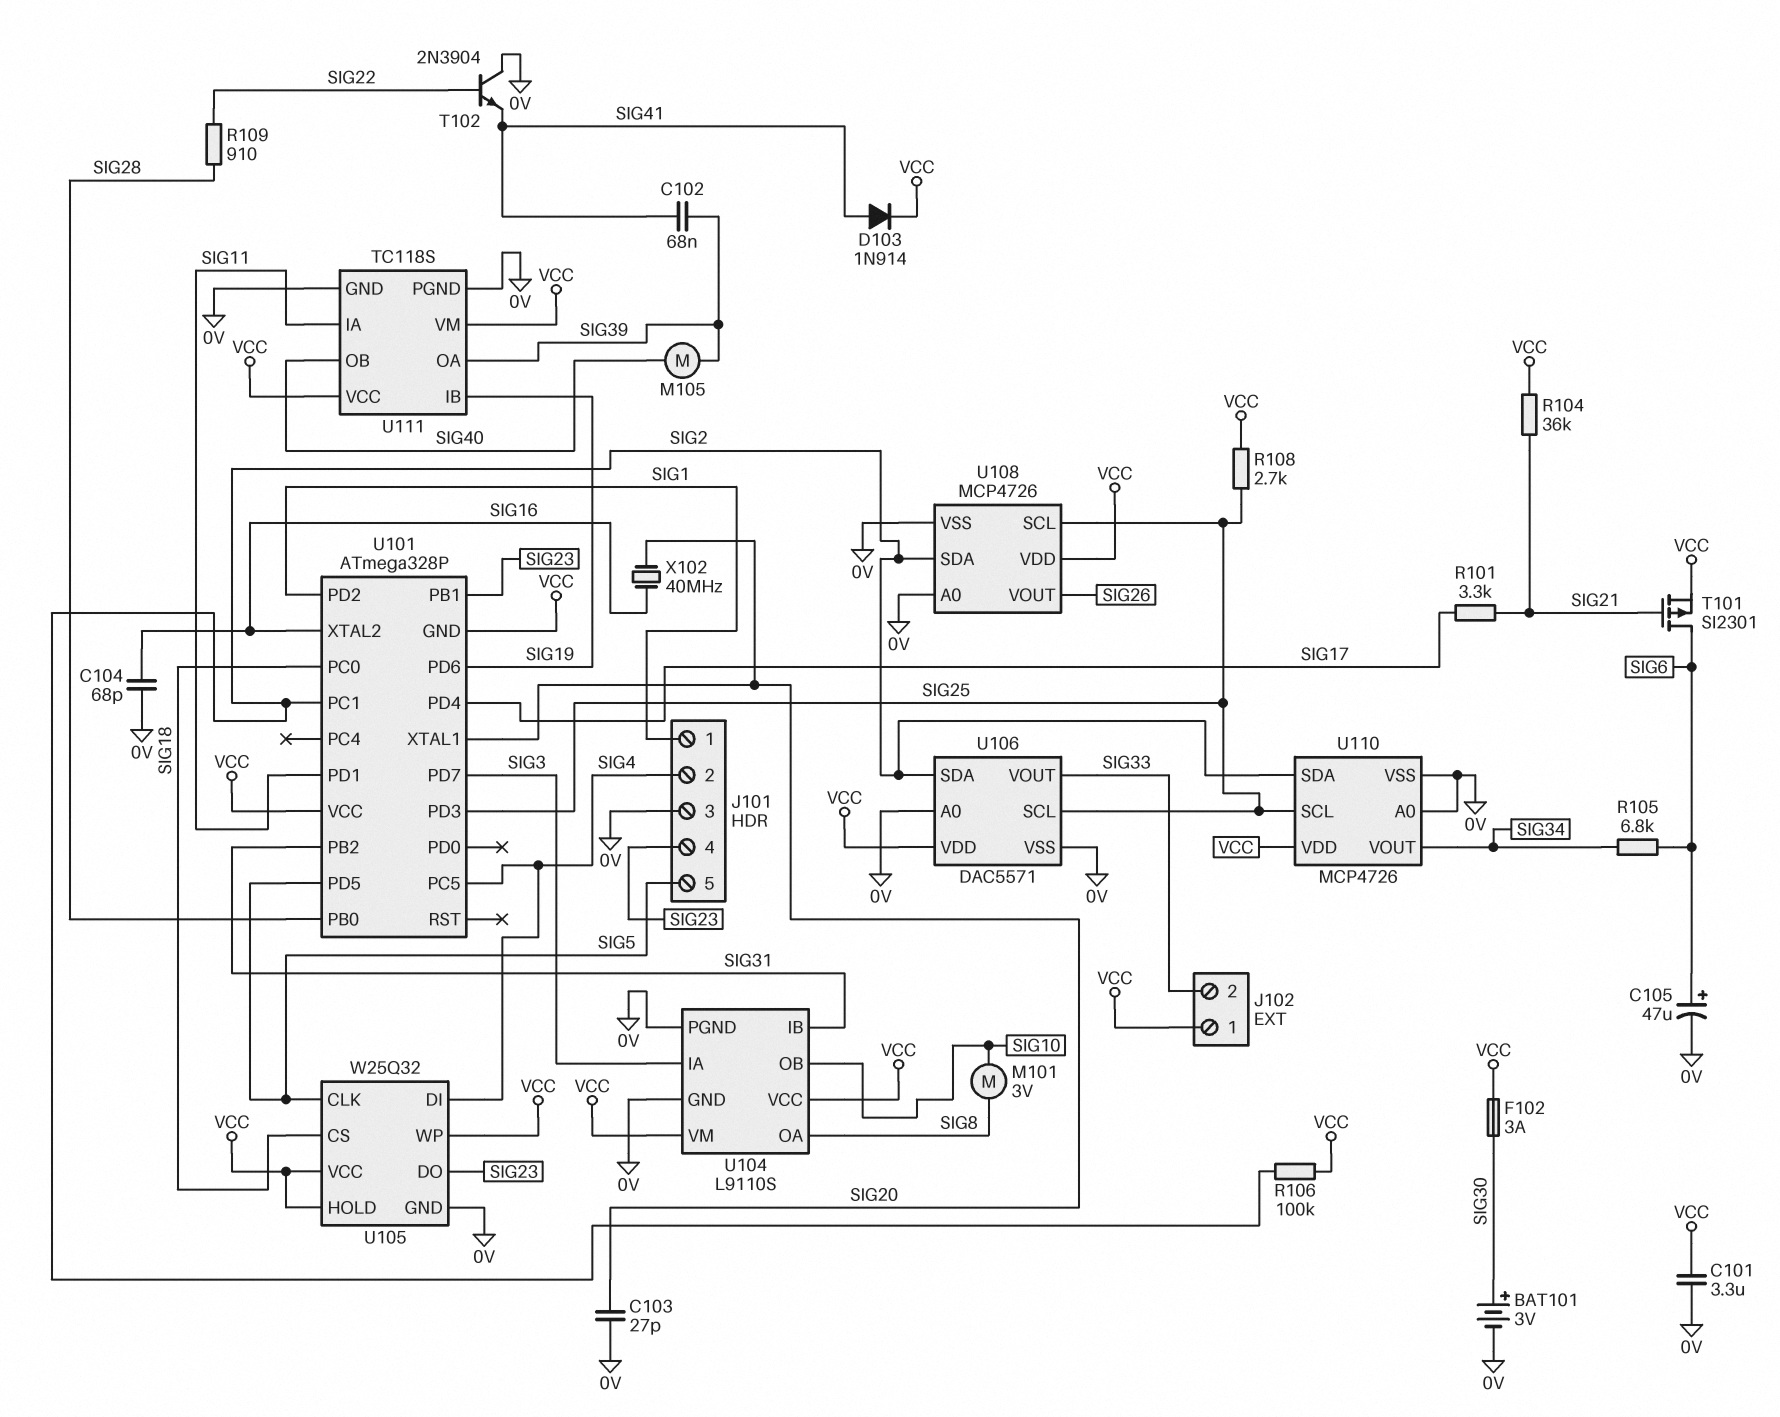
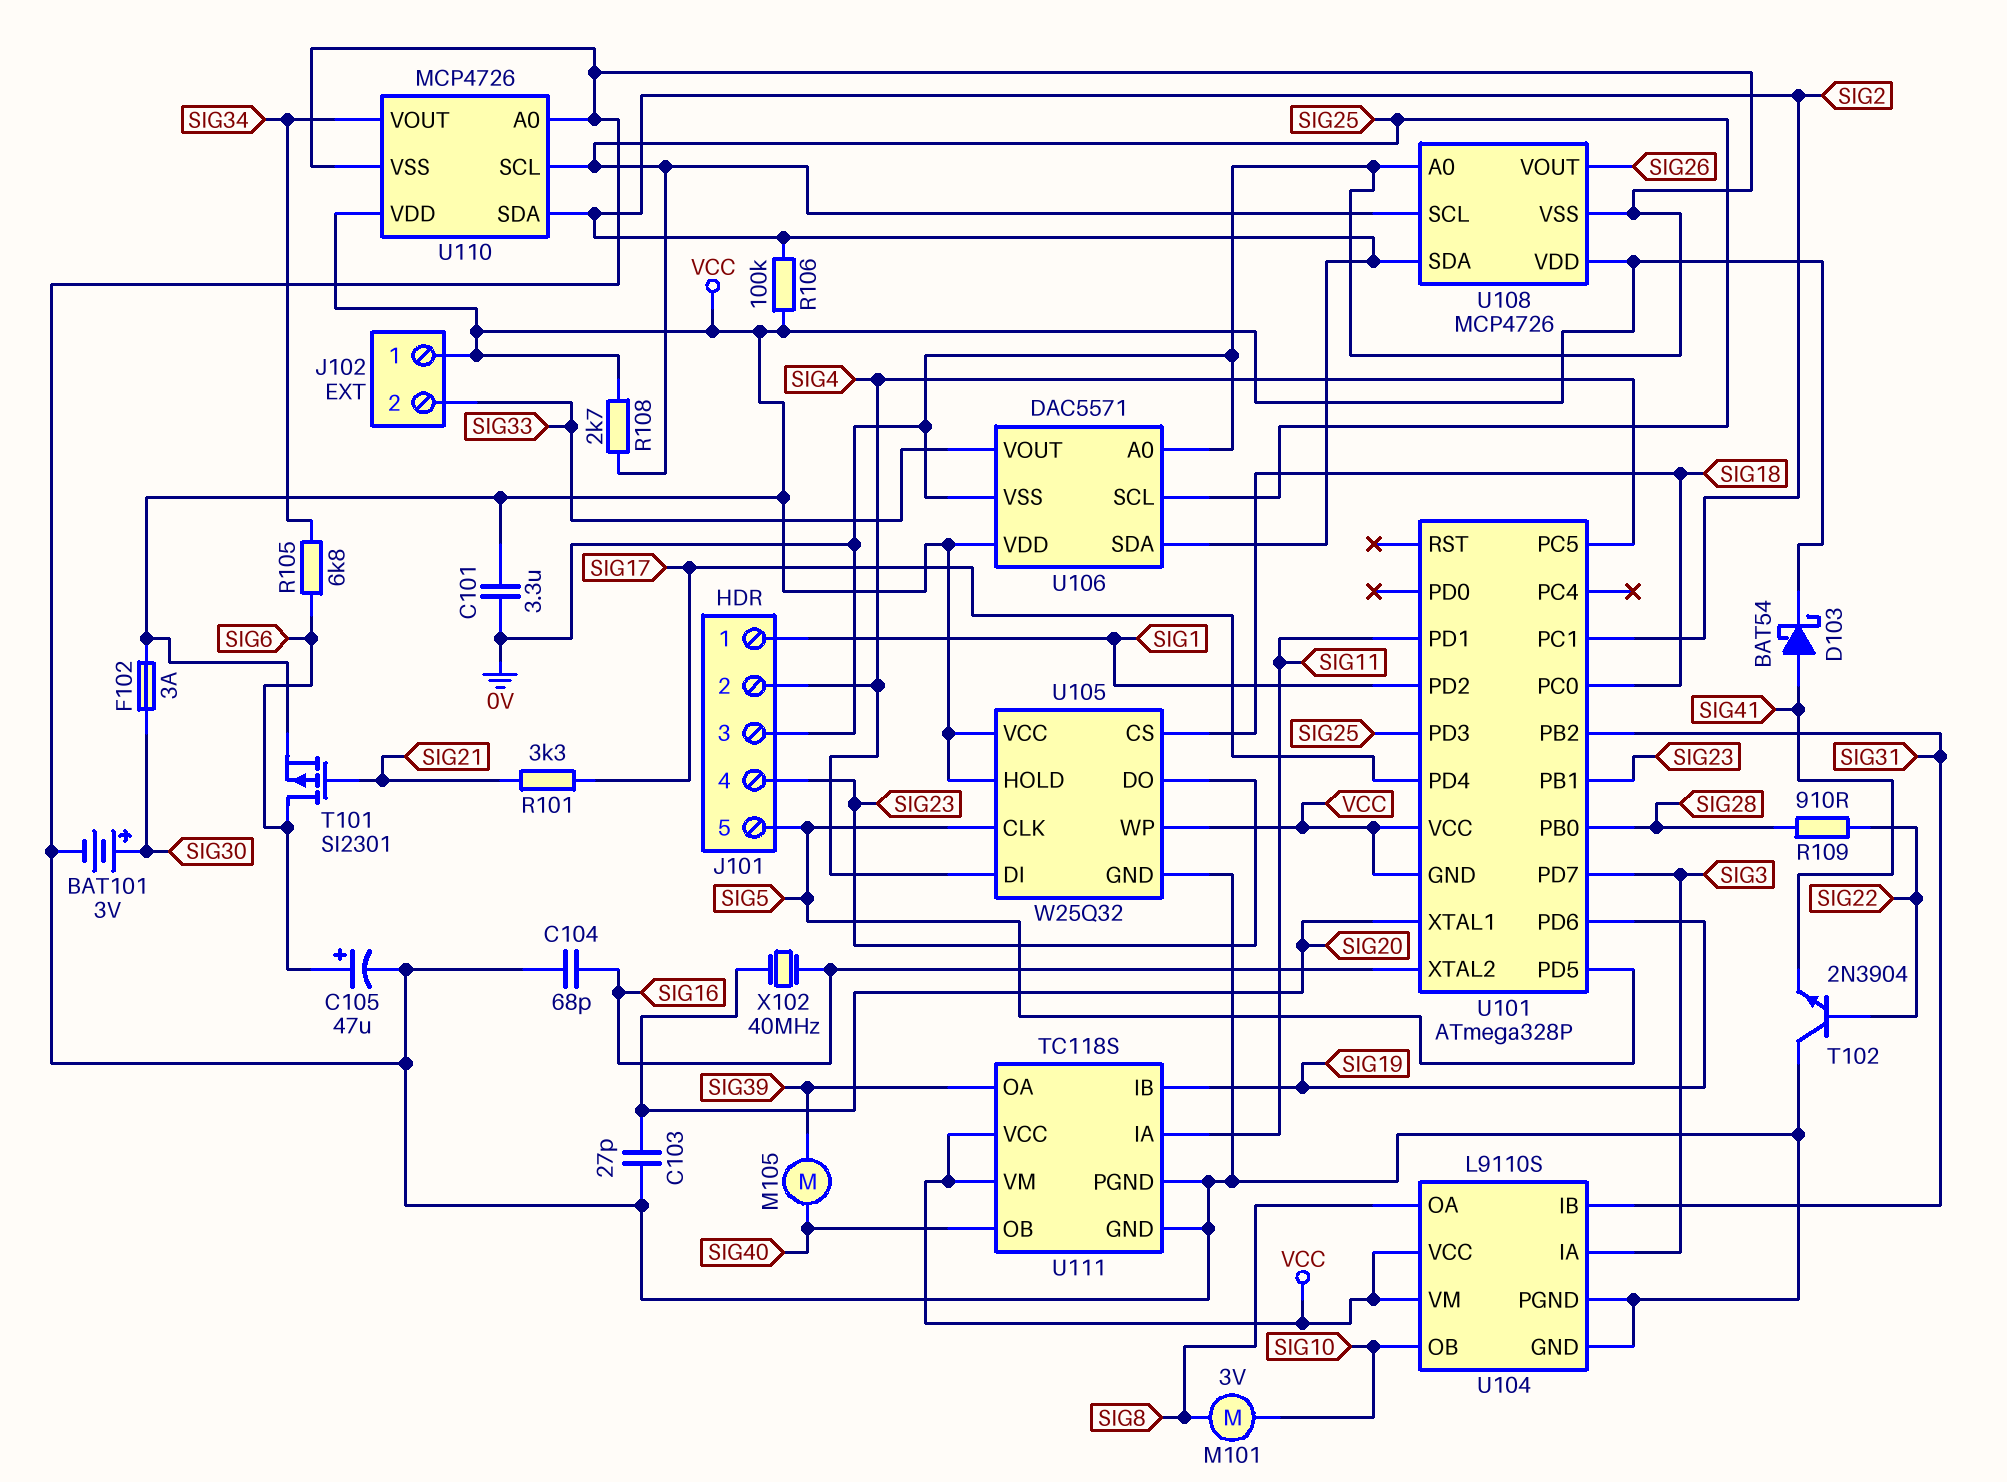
C102: 68nF (SIG39, SIG41) -> none
D103: diode 1N914 (A SIG41, K VCC) -> schottky BAT54 (A SIG41, K VCC)
R104: 36k (SIG21, VCC) -> none

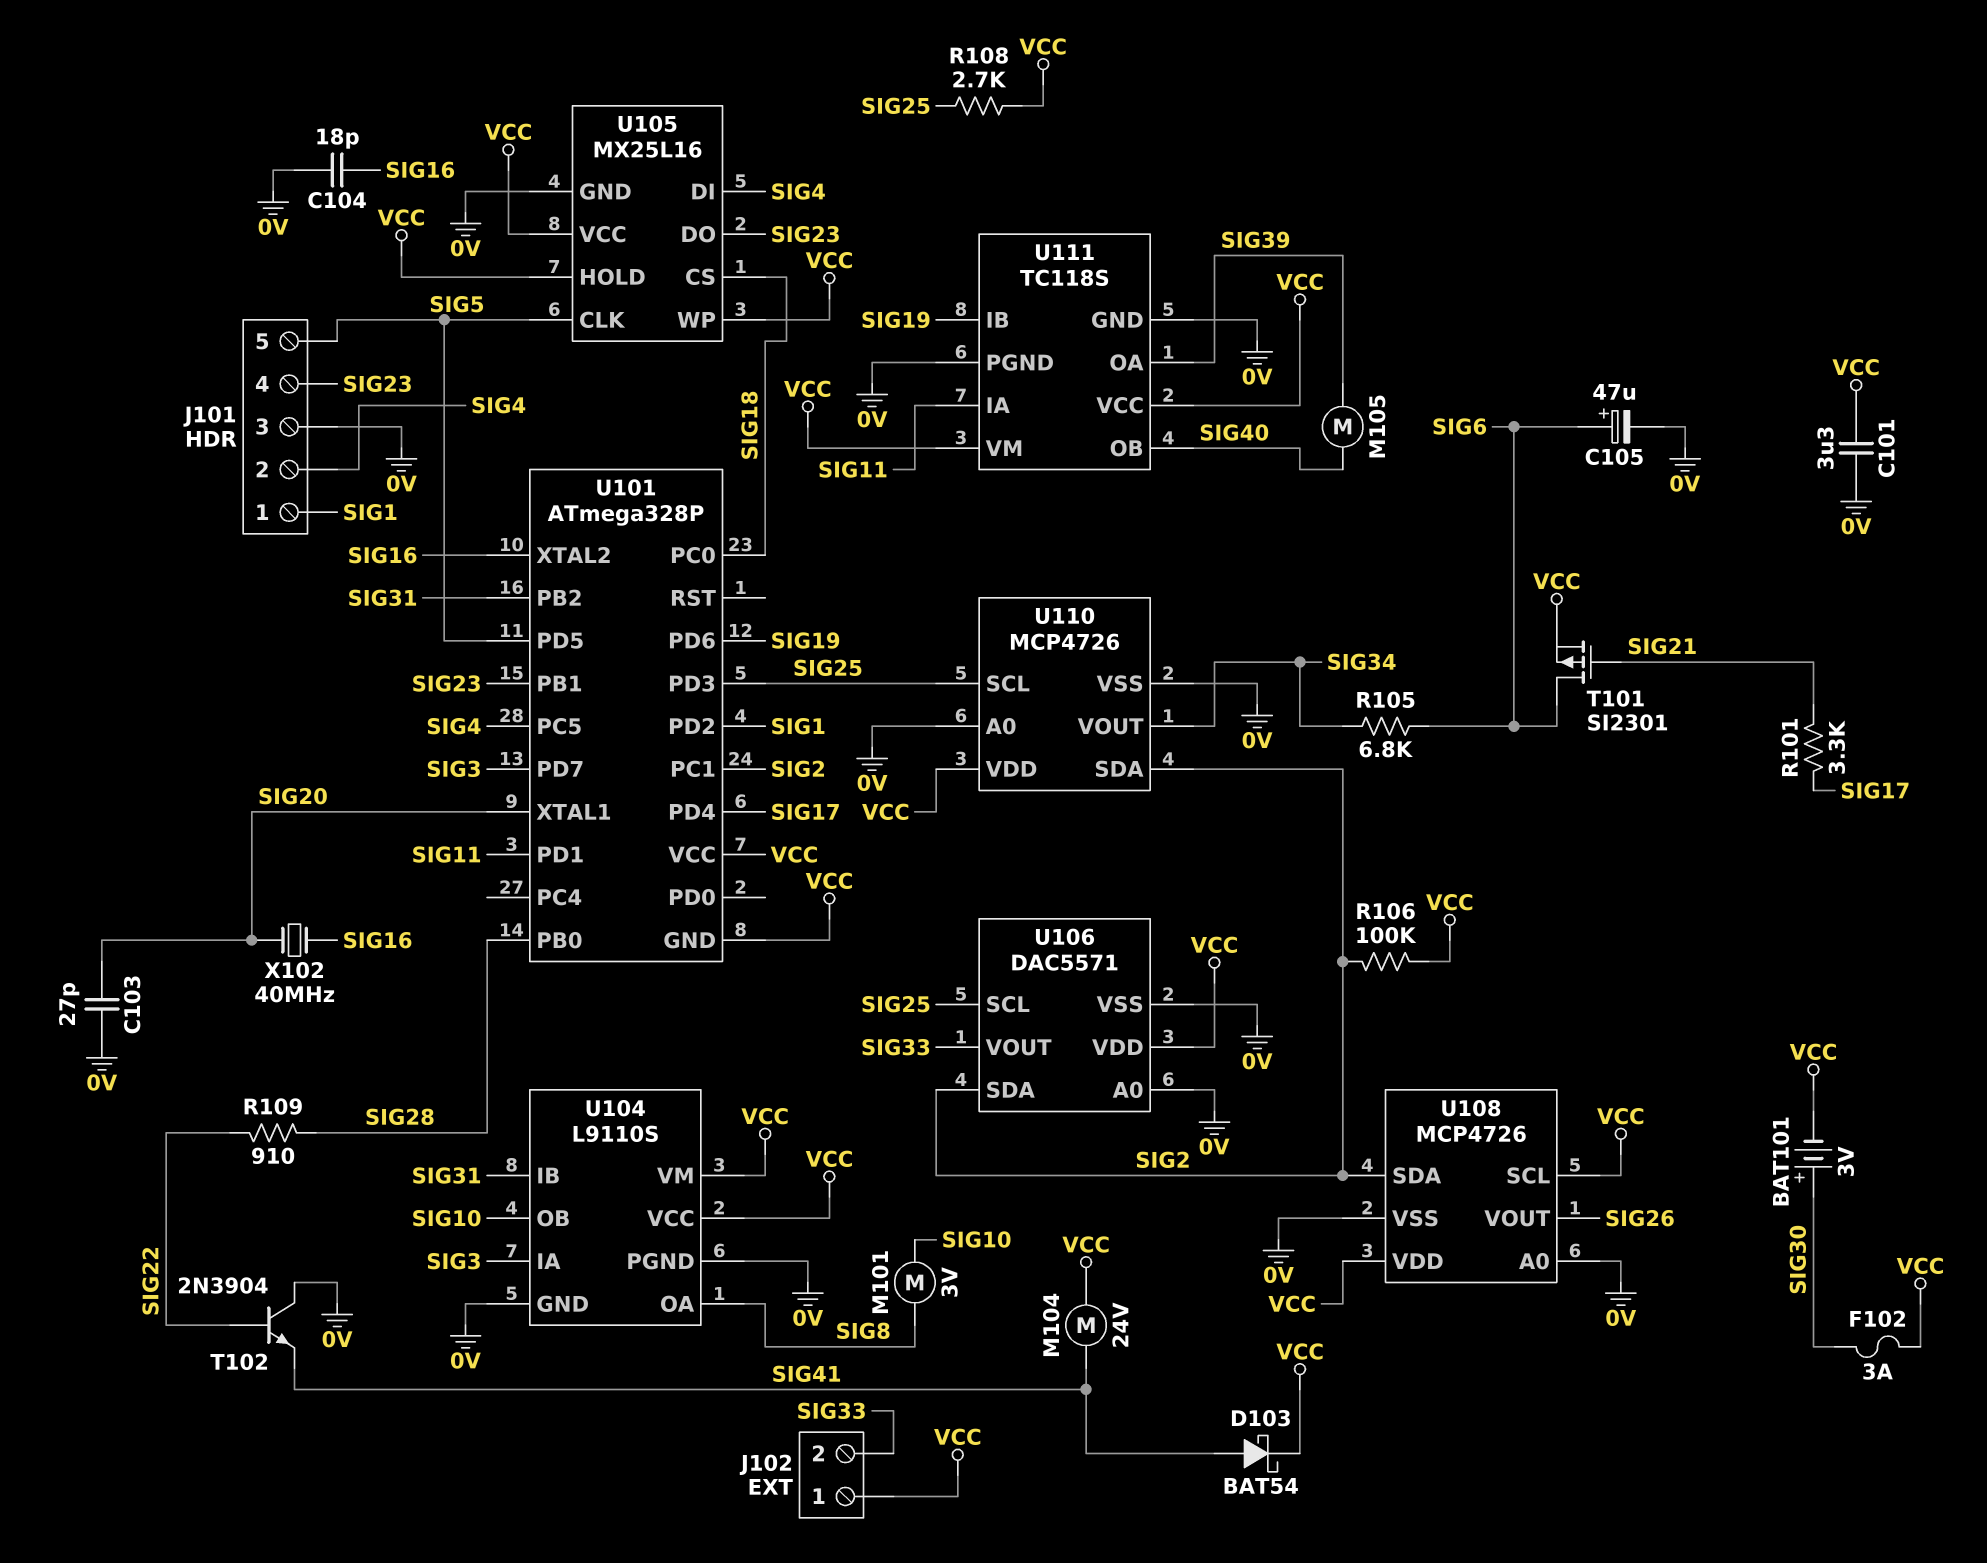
BAT101: 3V (plus SIG30, minus 0V) -> 3V (plus SIG30, minus VCC)
C104: 68pF (0V, SIG16) -> 18pF (0V, SIG16)
M104: none -> motor 24V (SIG41, VCC)
U105: W25Q32 -> MX25L16
U108 pin SCL: SIG25 -> VCC

